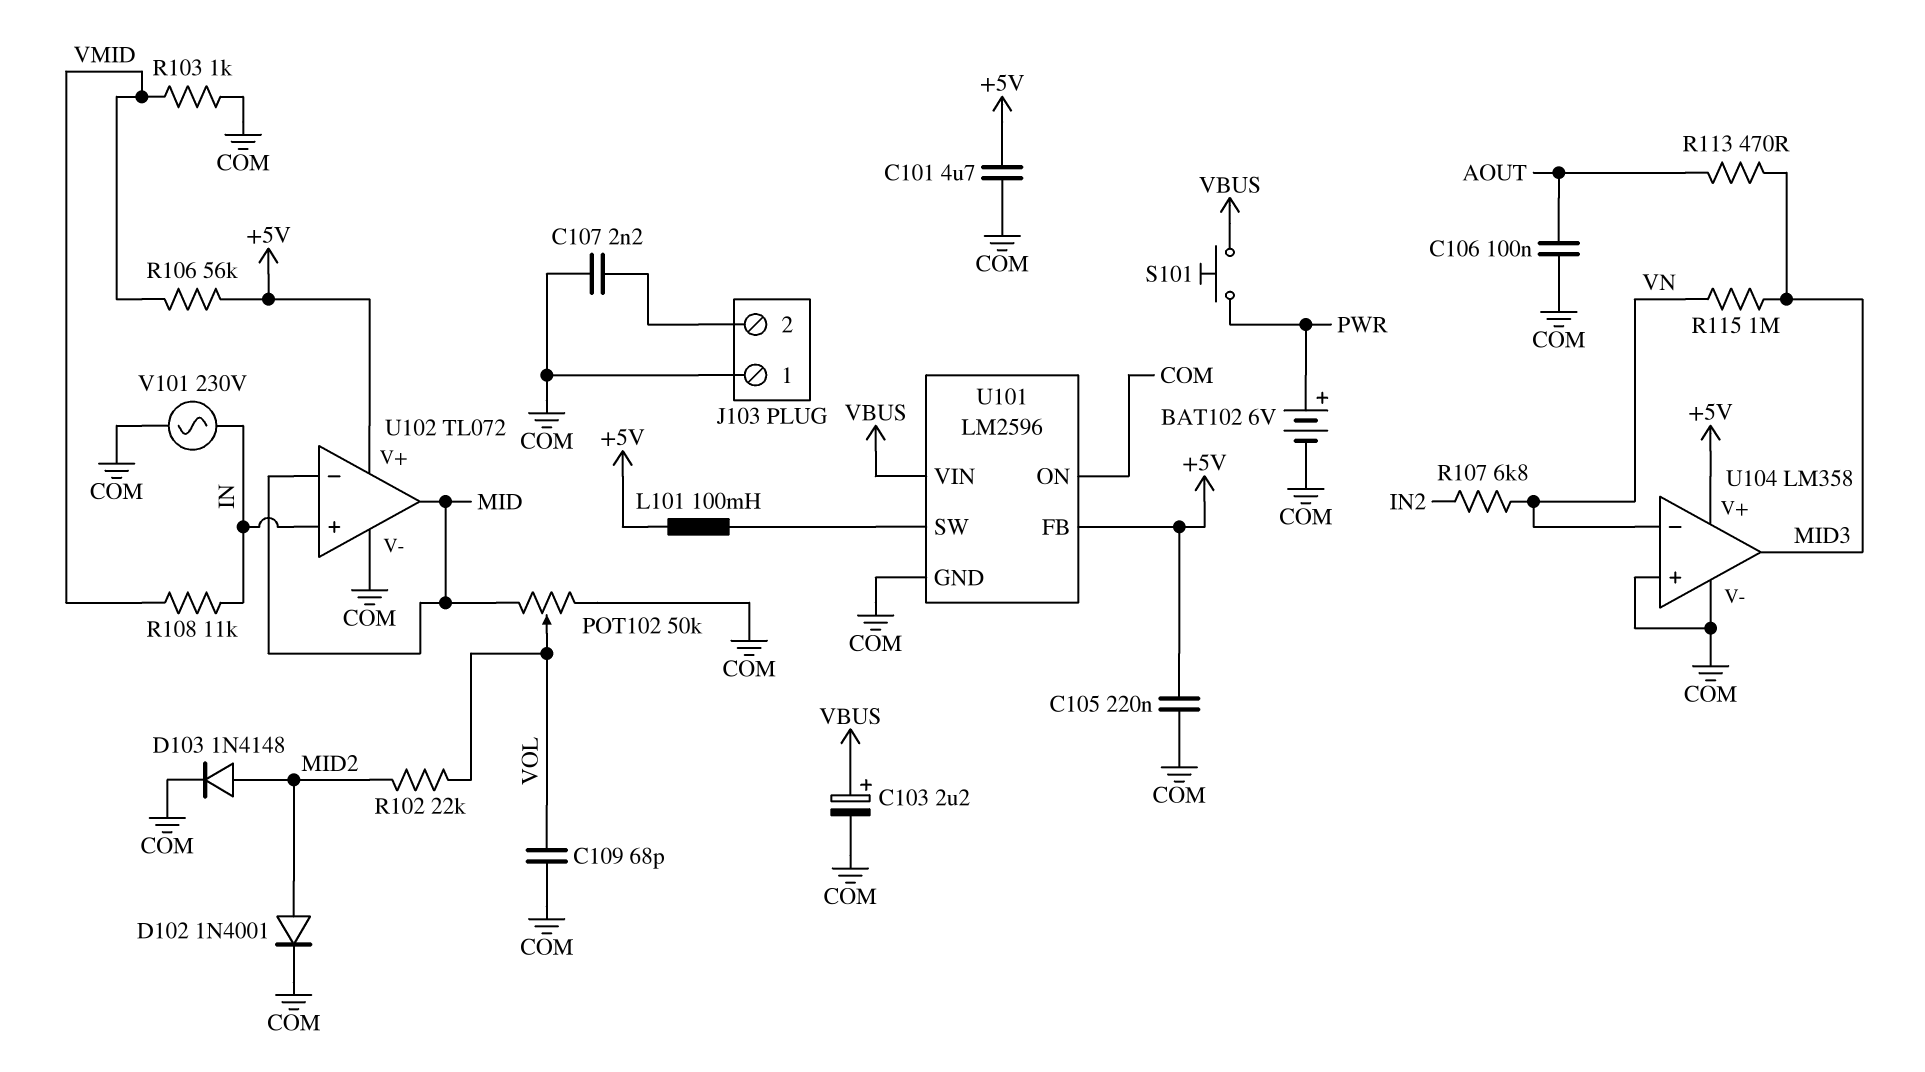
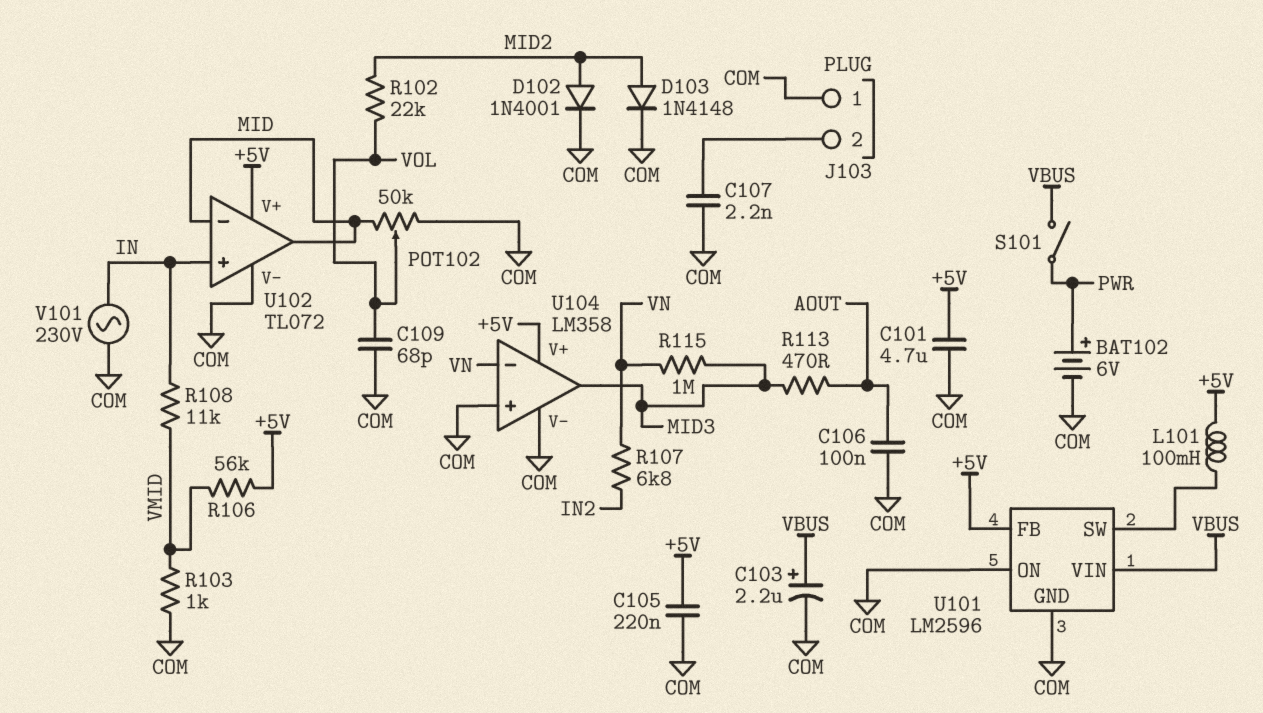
S101: button (PWR, VBUS) -> switch (PWR, VBUS)

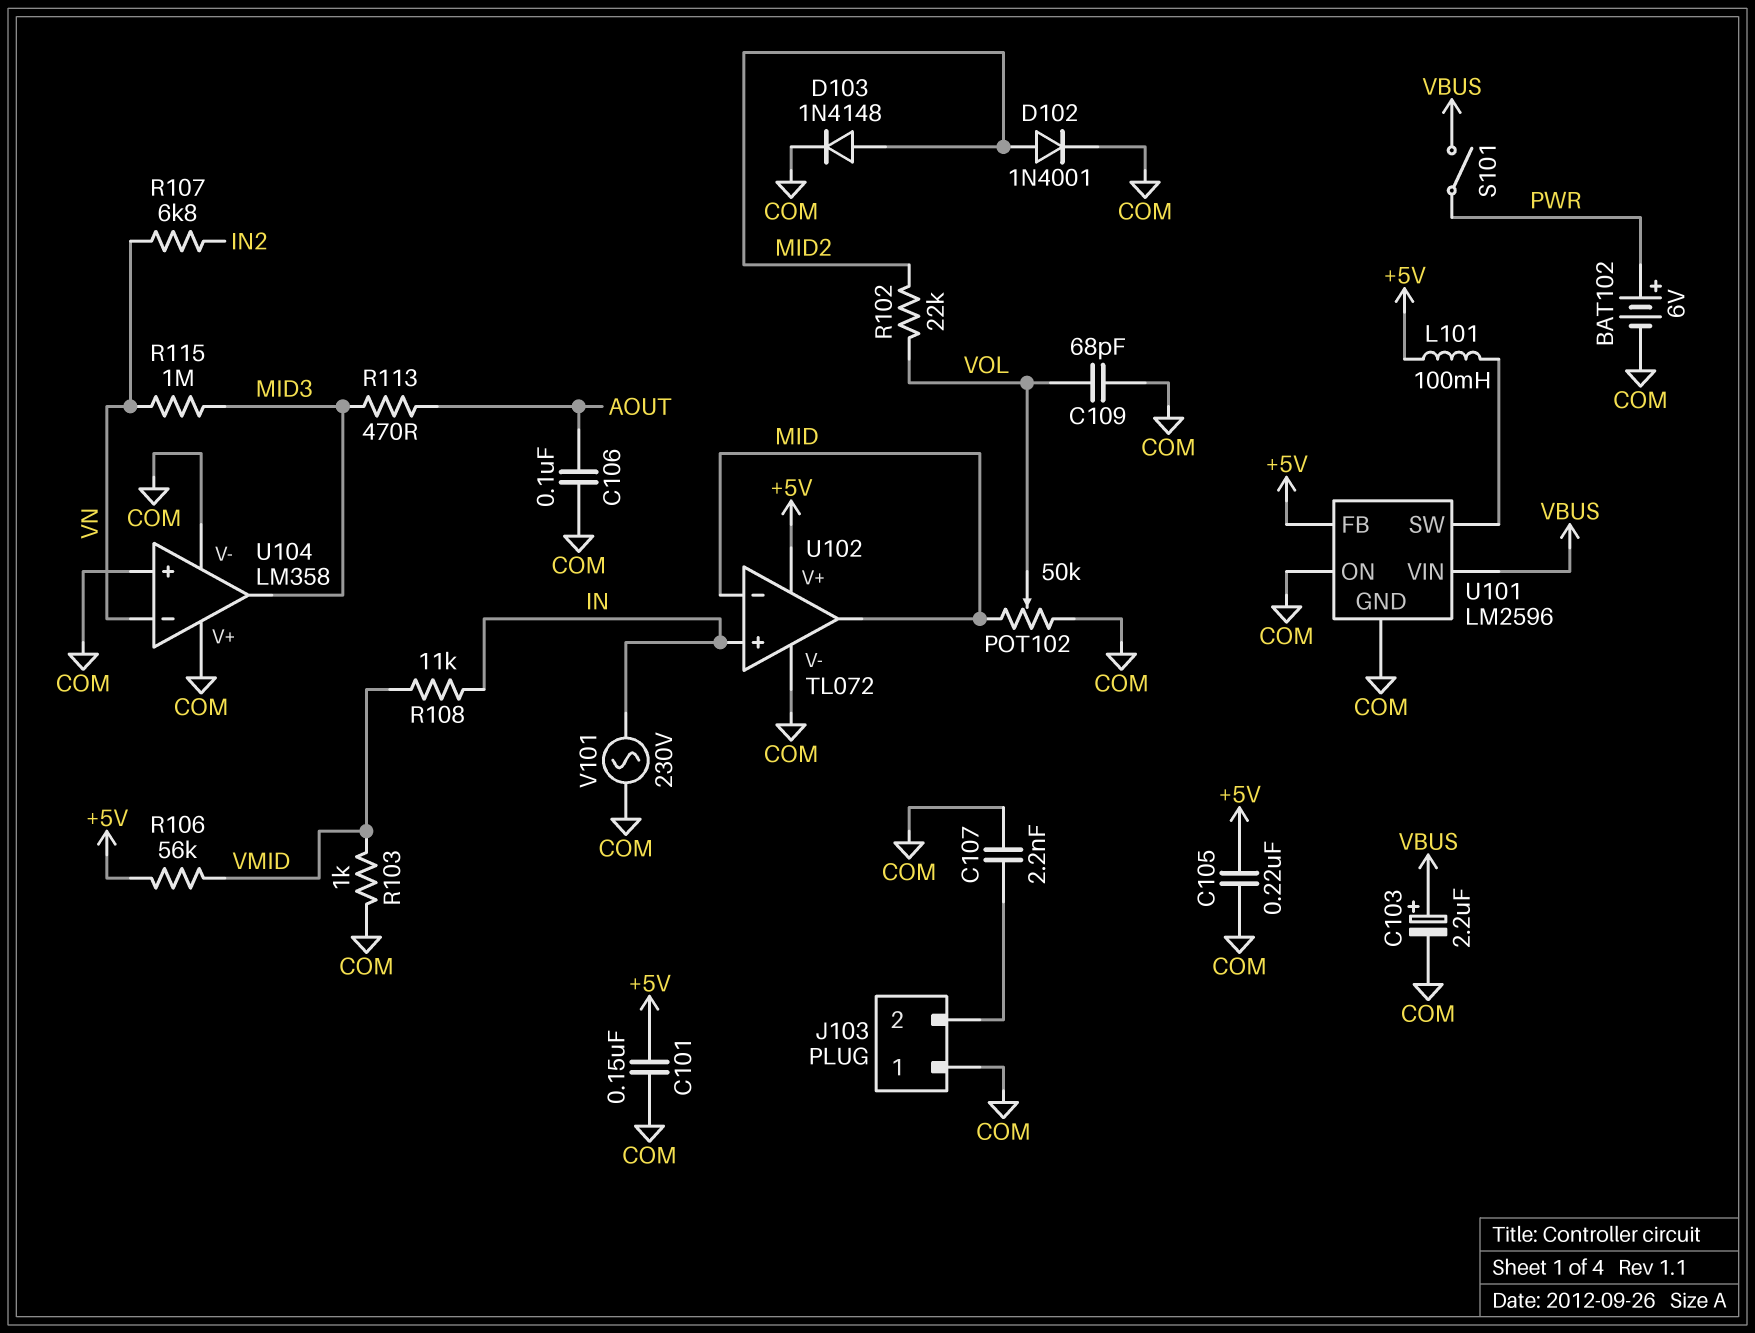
C101: 4.7uF (+5V, COM) -> 150nF (+5V, COM)
U104 pin V+: +5V -> COM

